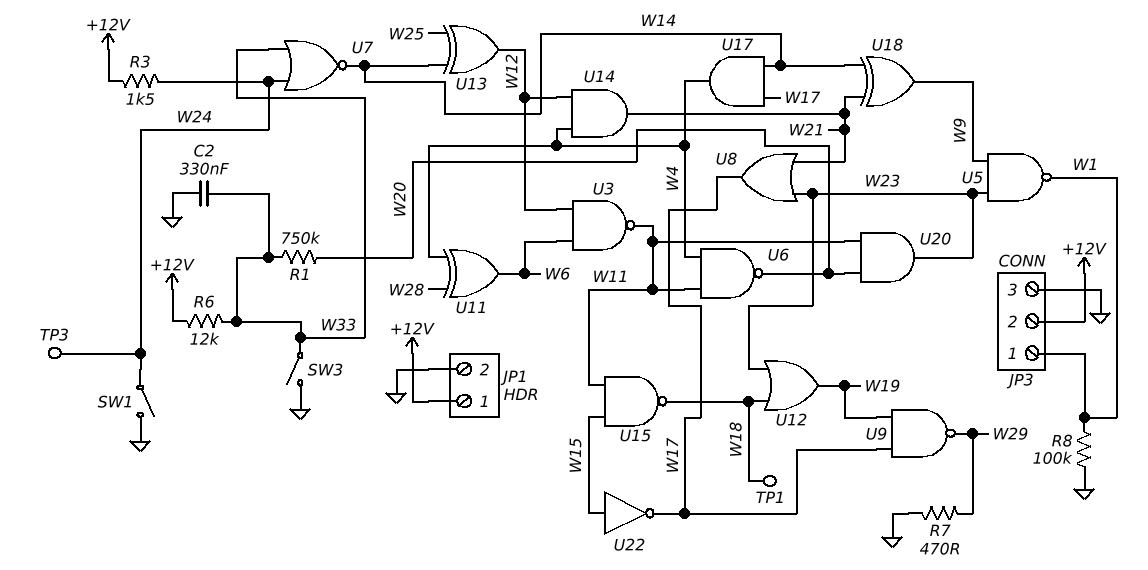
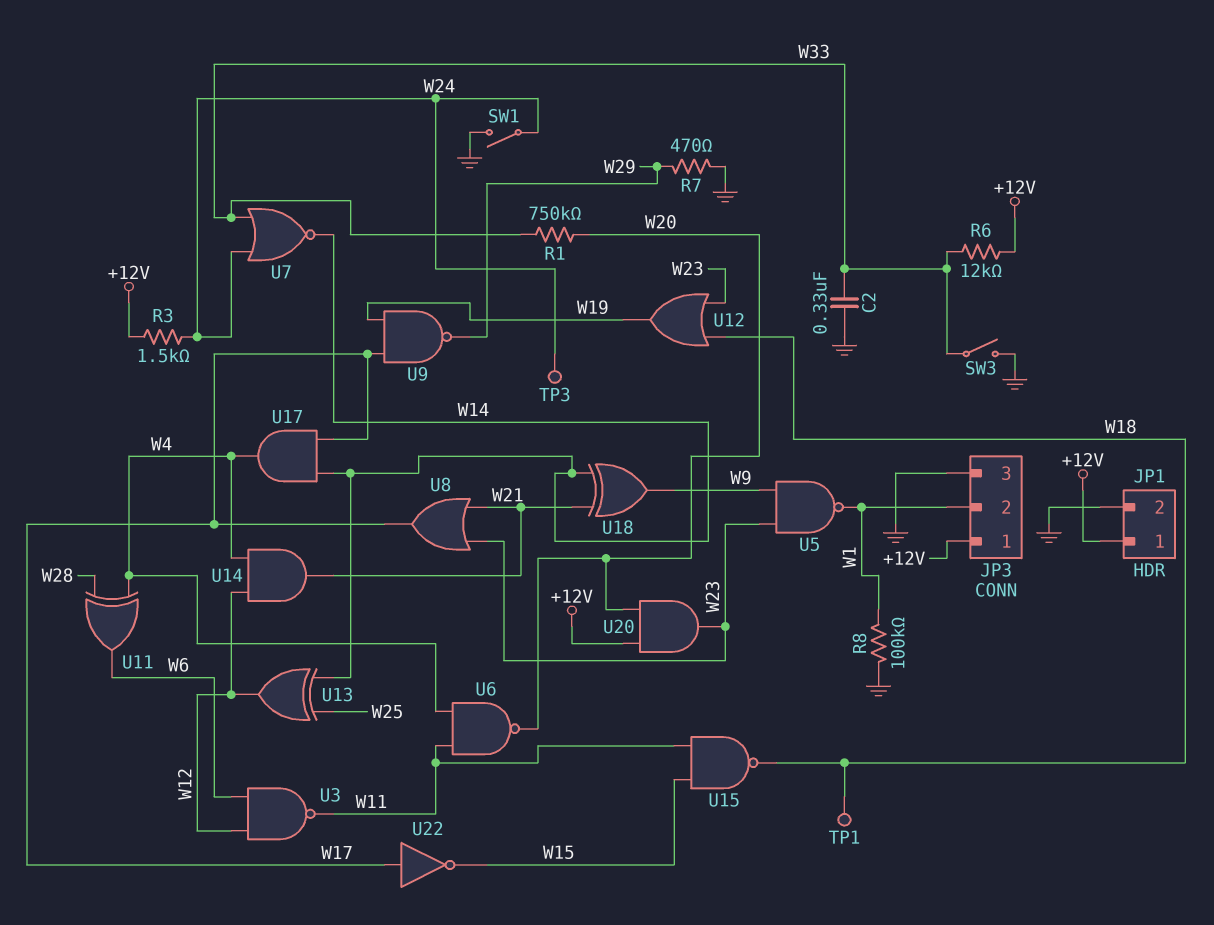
JP3 pin 1: W1 -> +12V
JP3 pin 2: +12V -> W1
U20: AND (in W11, in W20, out W23) -> AND (in +12V, in W20, out W23)
U22: NOT (in W15, out W17) -> NOT (in W17, out W15)

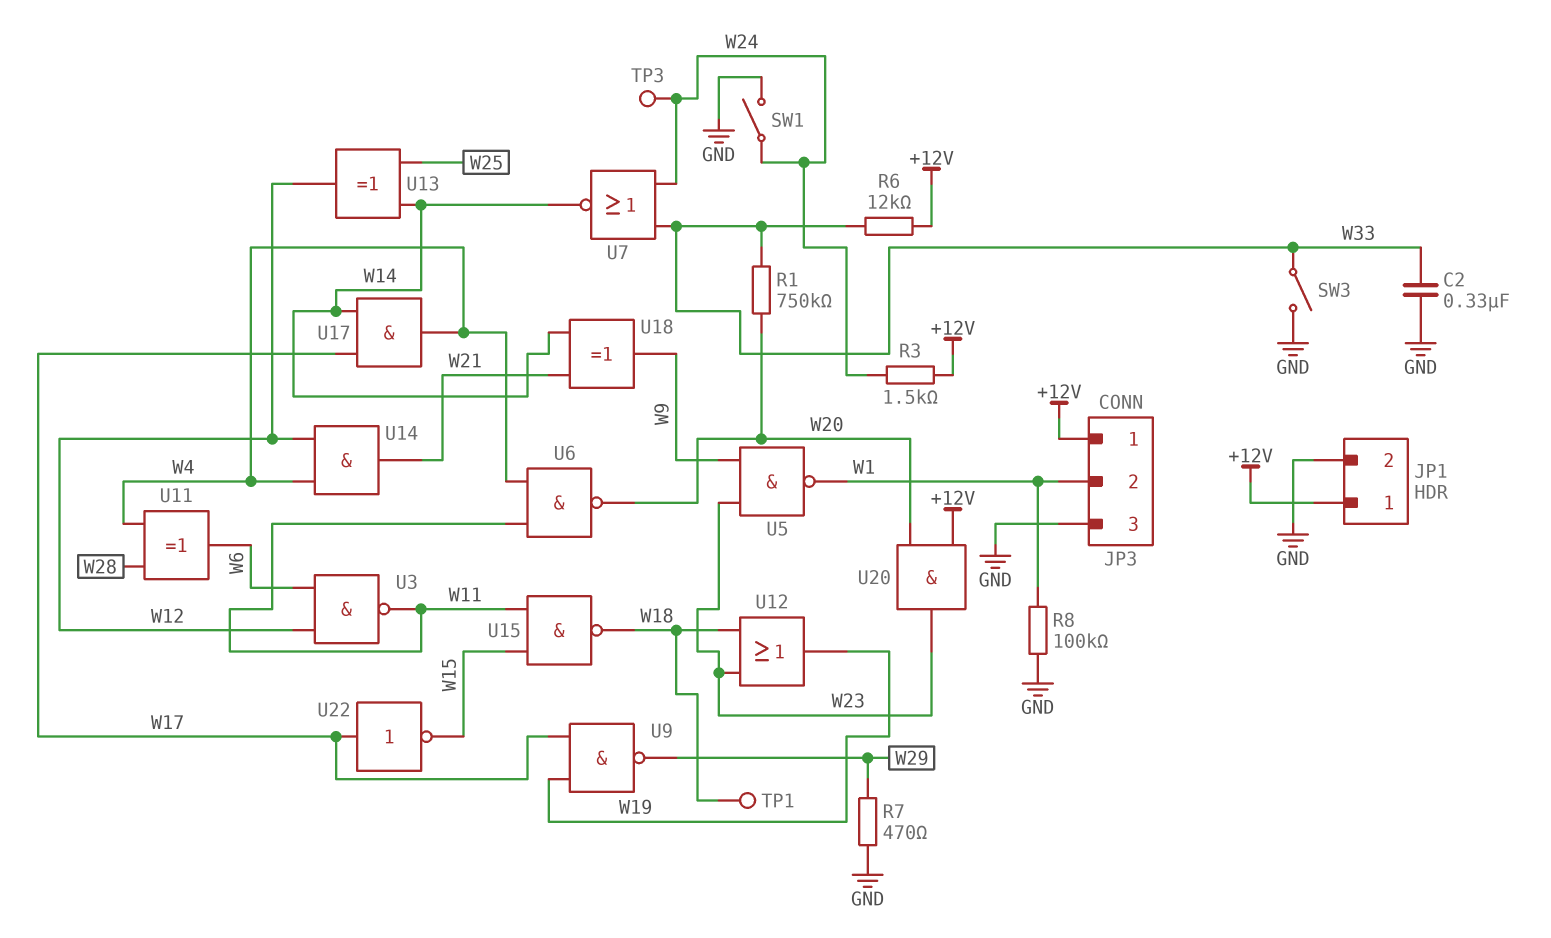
U8: OR (in W21, in W23, out W17) -> none

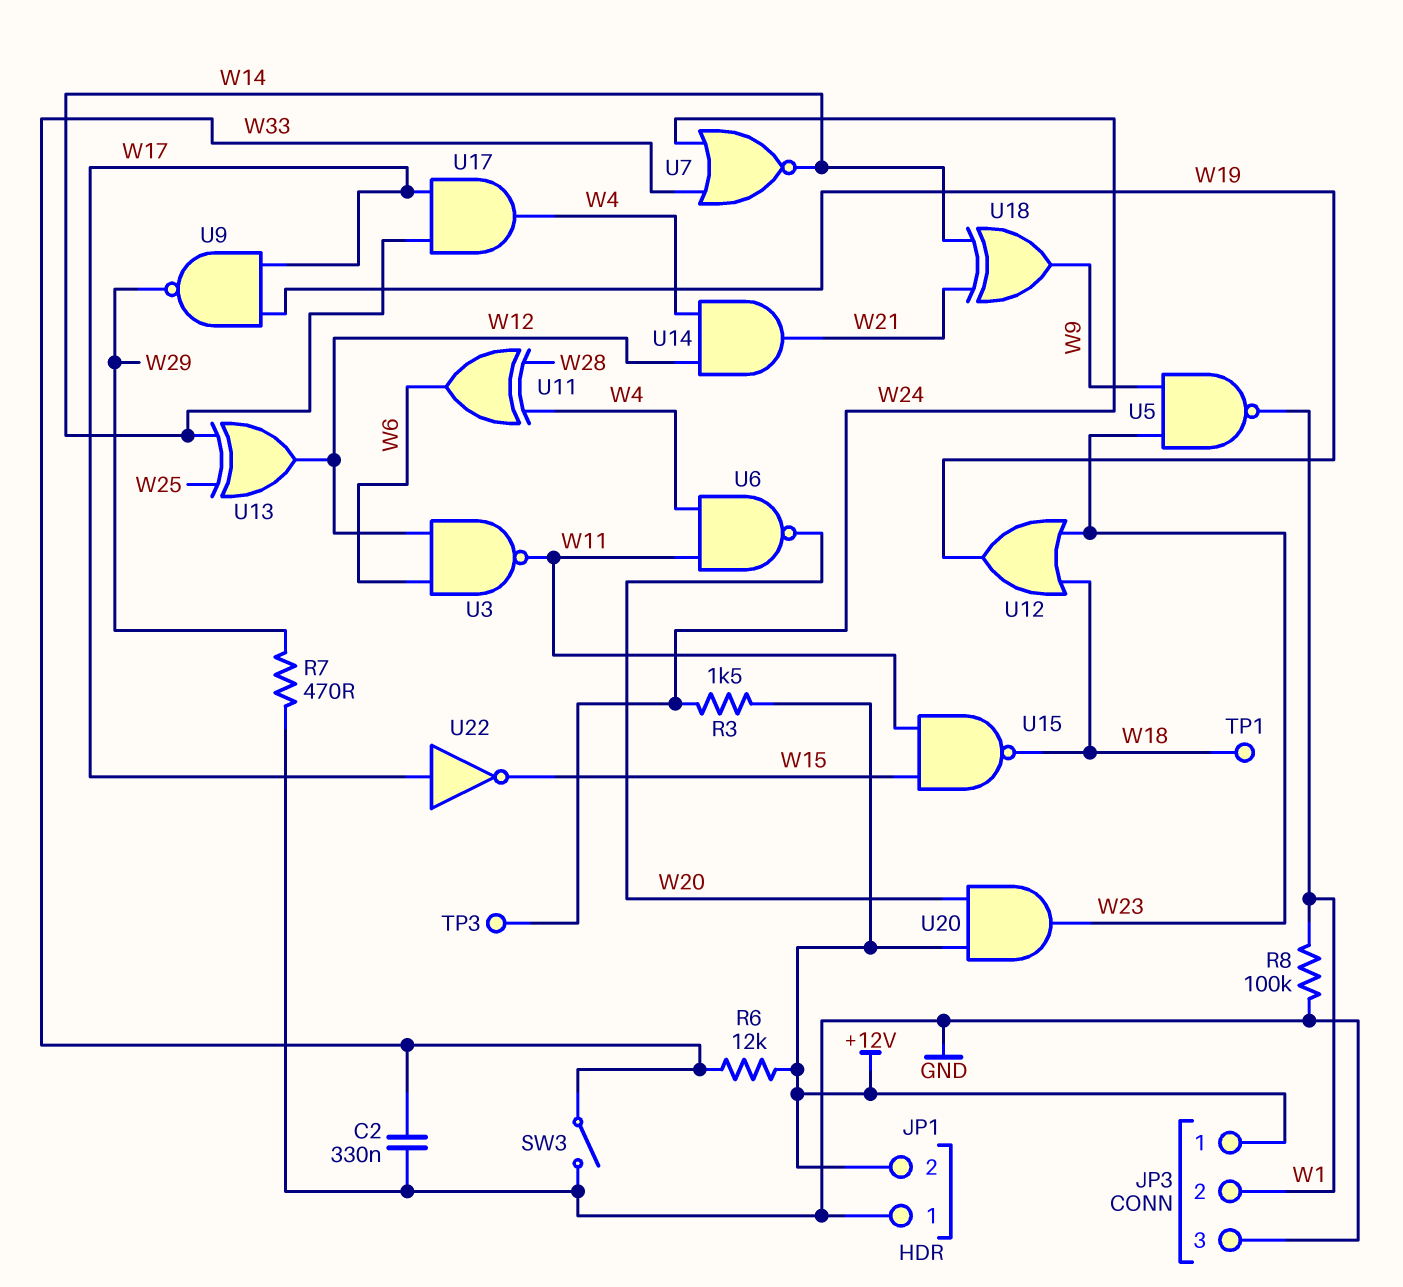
JP1 pin 1: +12V -> GND
JP1 pin 2: GND -> +12V
R1: 750k (W20, W33) -> none
SW1: switch (GND, W24) -> none

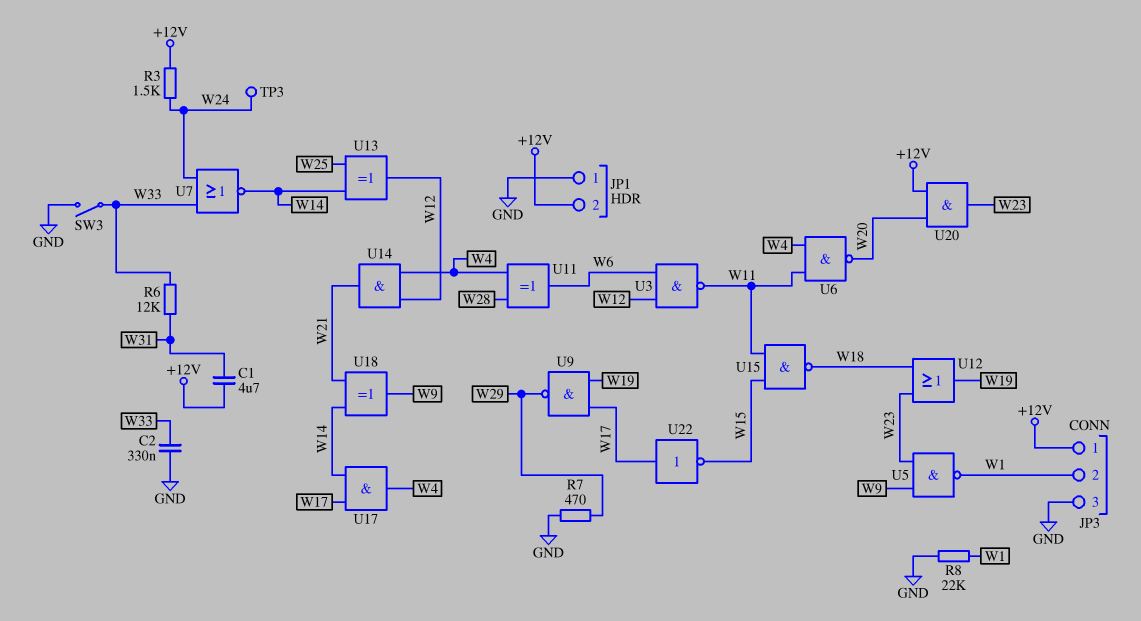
C1: none -> 4.7uF (+12V, W31)
R6: 12k (+12V, W33) -> 12k (W31, W33)
R8: 100k (GND, W1) -> 22k (GND, W1)
TP1: test point (W18) -> none

